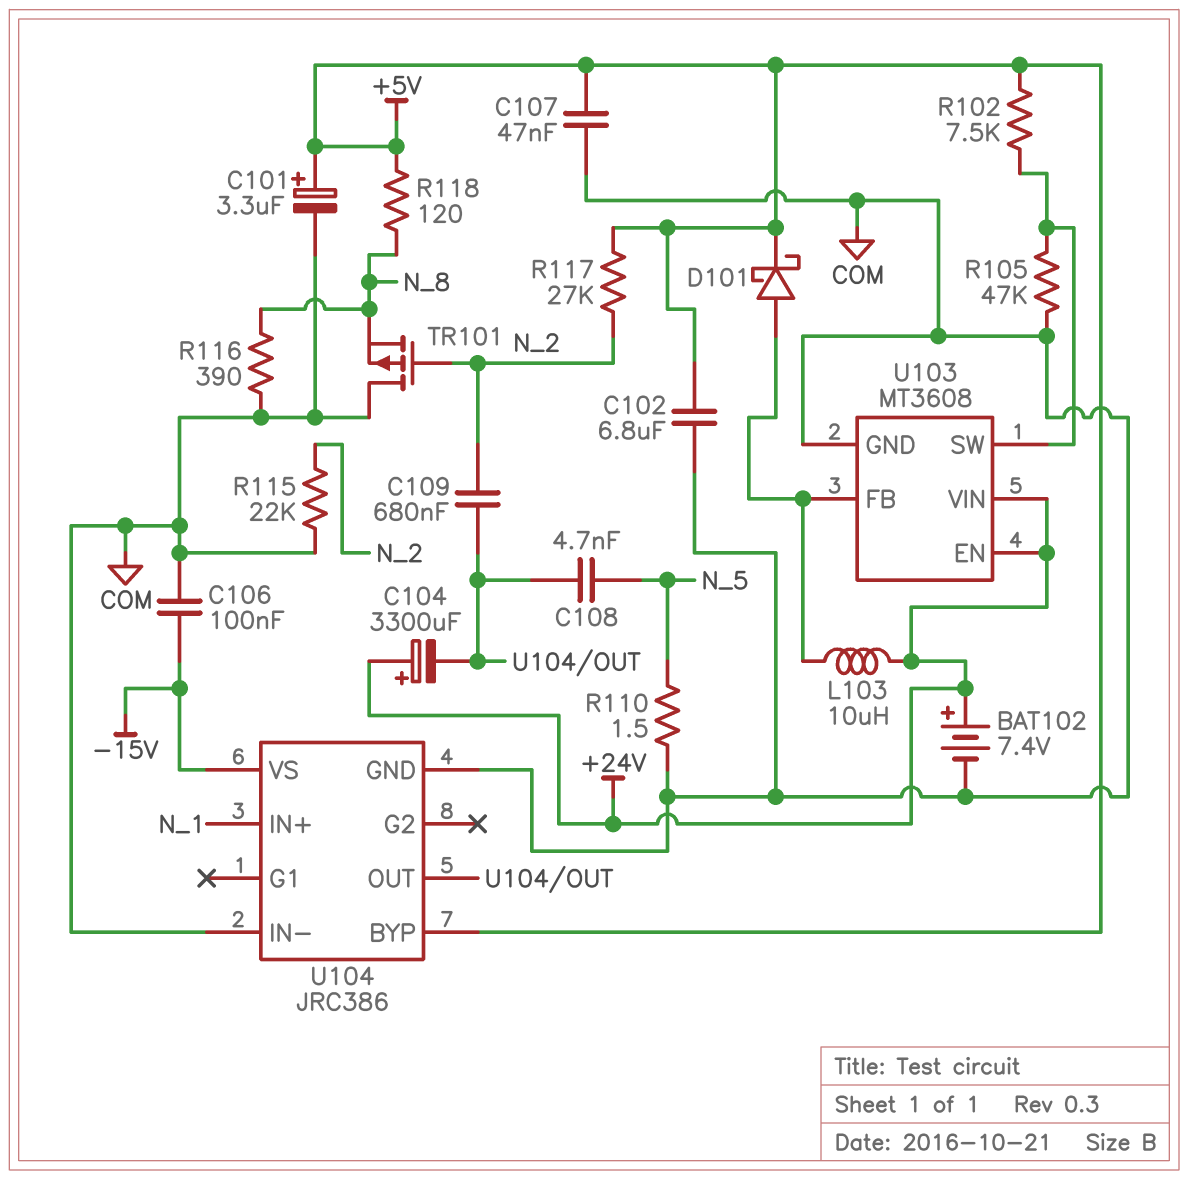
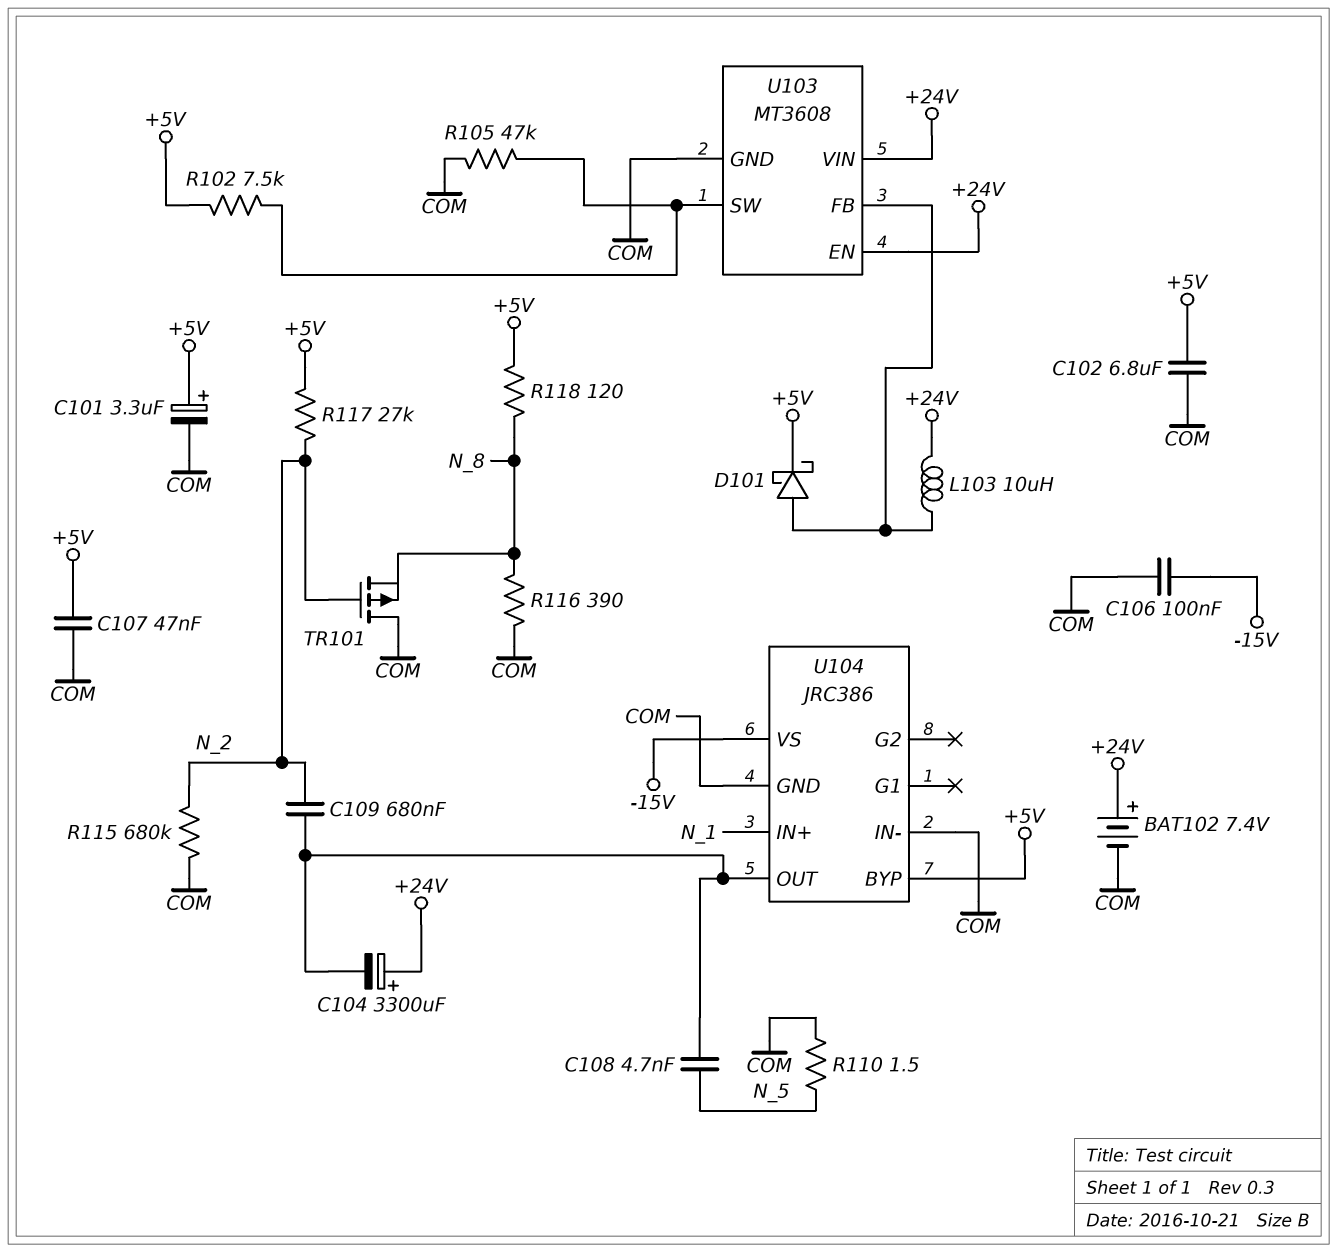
R115: 22k (COM, N_2) -> 680k (COM, N_2)

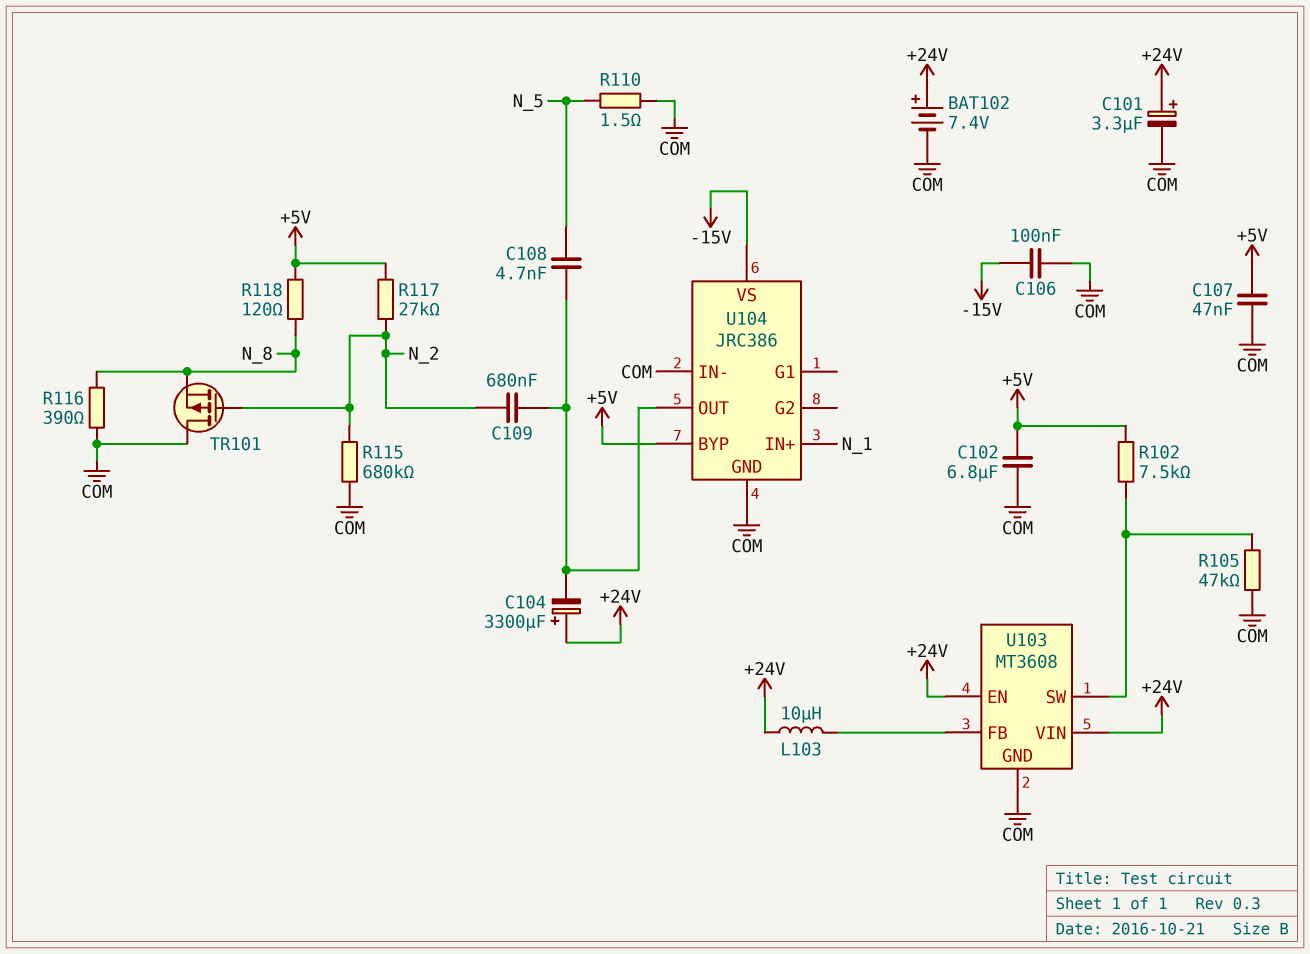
C101: 3.3uF (plus +5V, minus COM) -> 3.3uF (plus +24V, minus COM)
D101: schottky (A U103/FB, K +5V) -> none

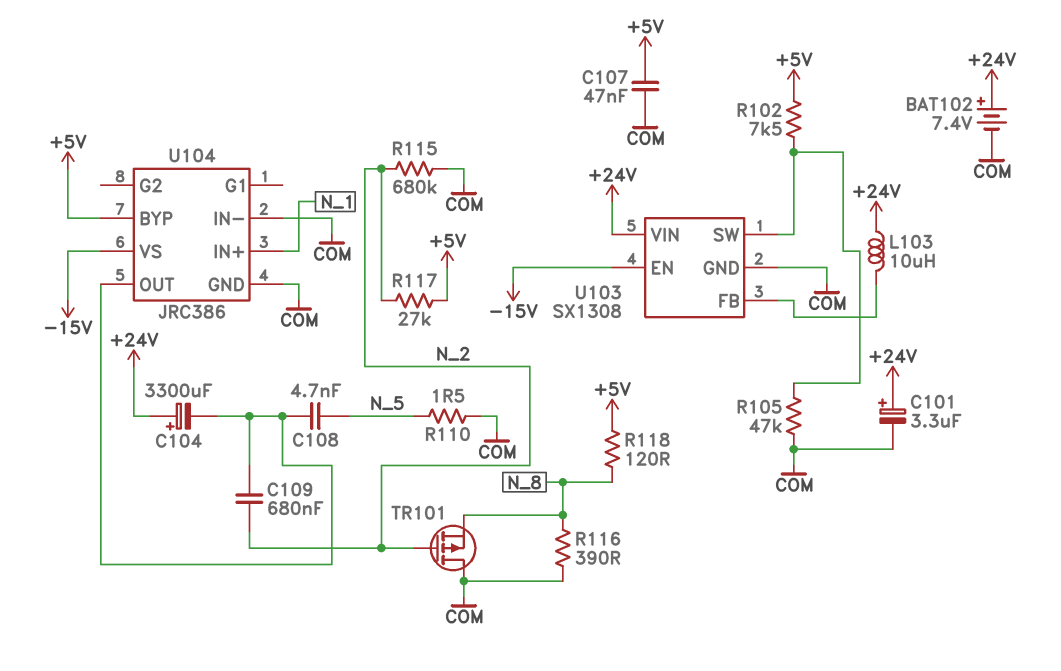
C102: 6.8uF (+5V, COM) -> none
C106: 100nF (-15V, COM) -> none
U103: MT3608 -> SX1308
U103 pin EN: +24V -> -15V

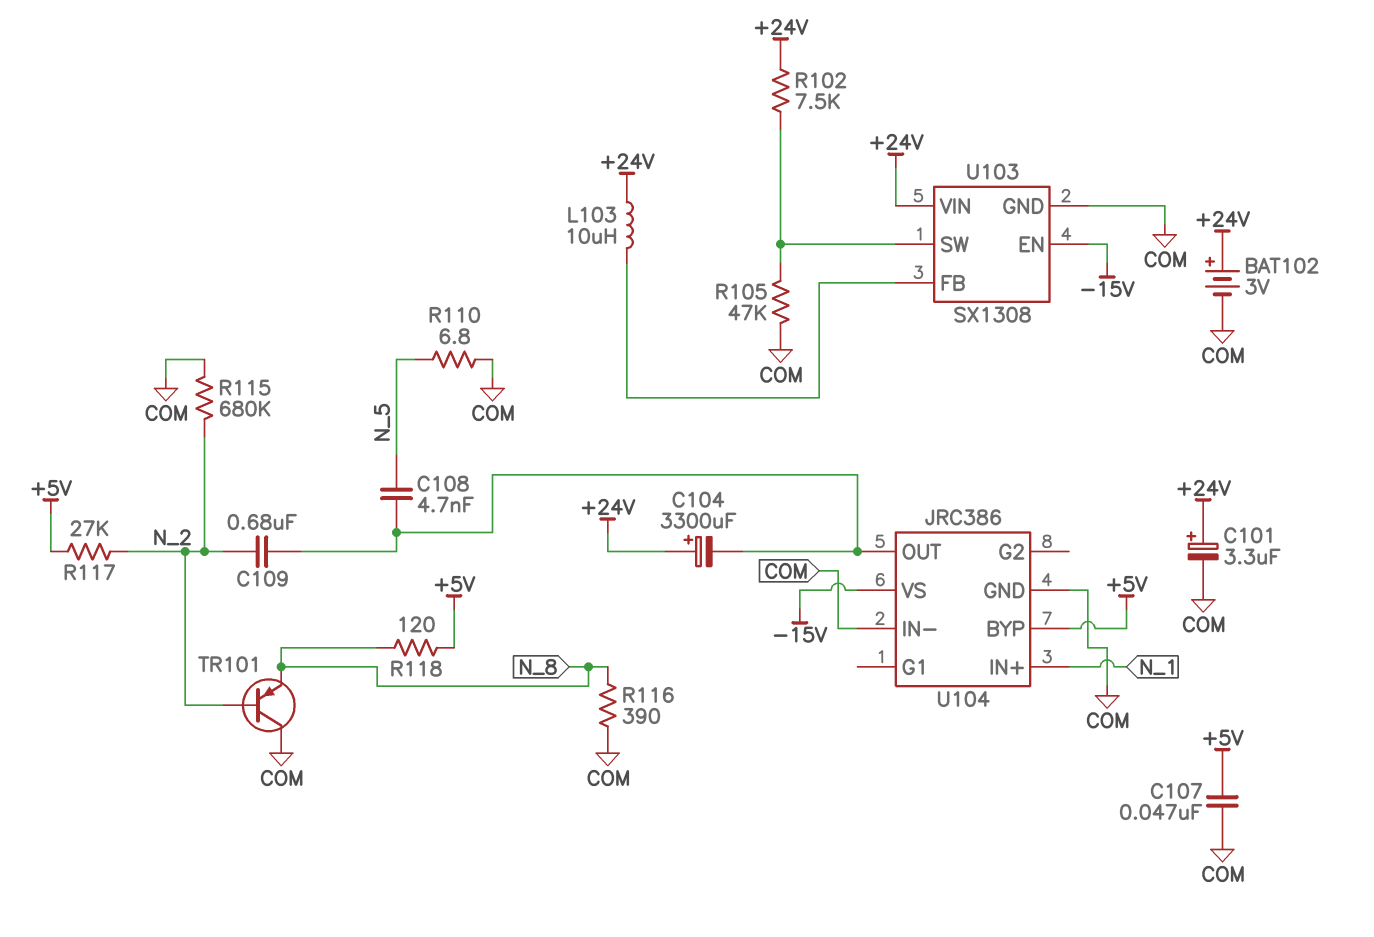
BAT102: 7.4V (plus +24V, minus COM) -> 3V (plus +24V, minus COM)
R102: 7.5k (+5V, U103/SW) -> 7.5k (+24V, U103/SW)
R110: 1.5 (COM, N_5) -> 6.8 (COM, N_5)
TR101: PMOS (G N_2, D COM, S N_8) -> PNP (B N_2, C COM, E N_8)

